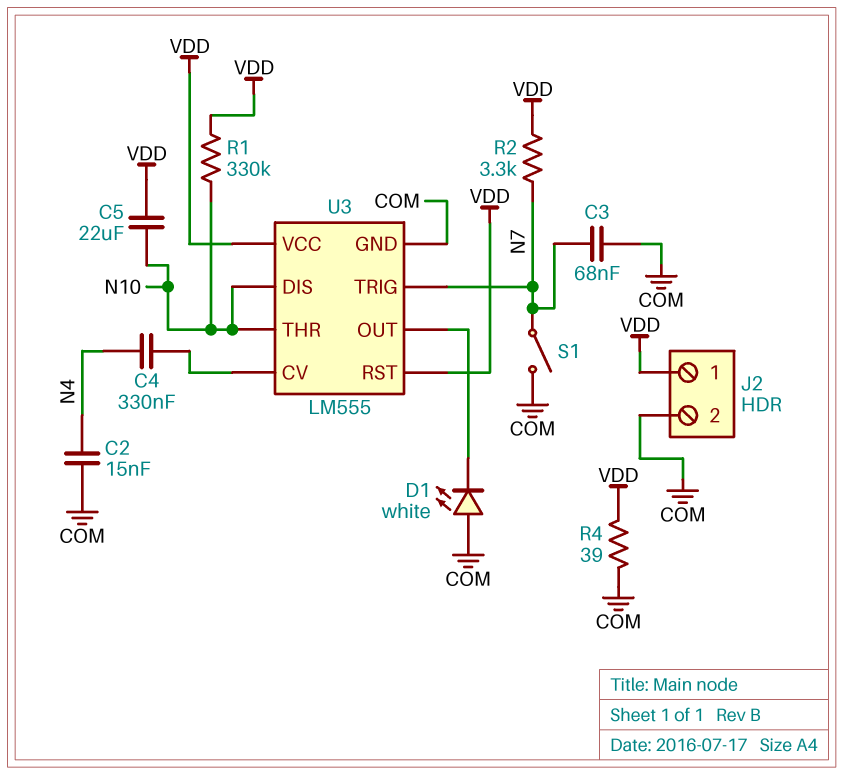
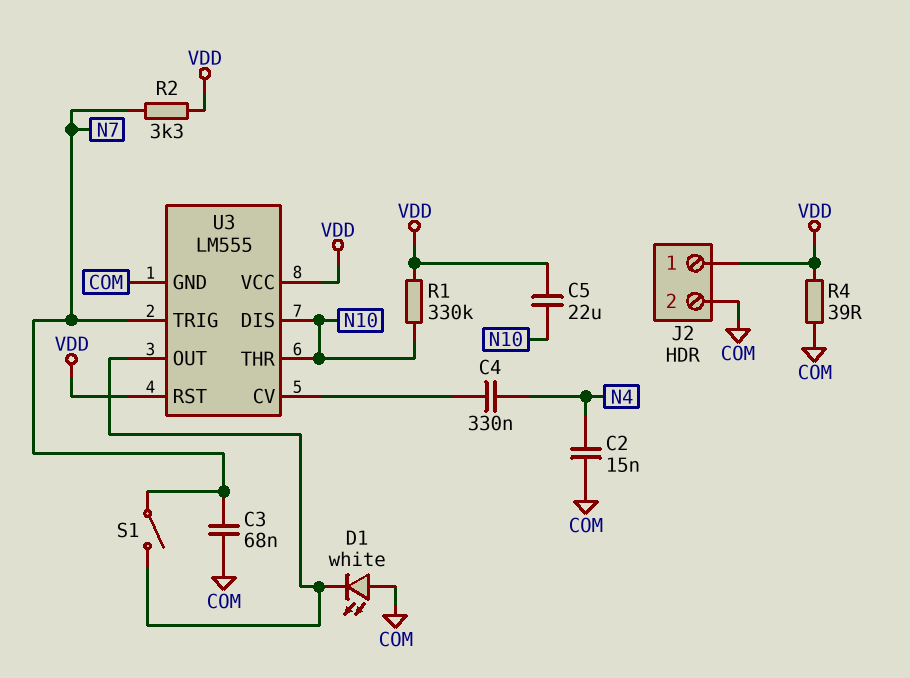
S1: switch (COM, N7) -> switch (N7, U3/OUT)

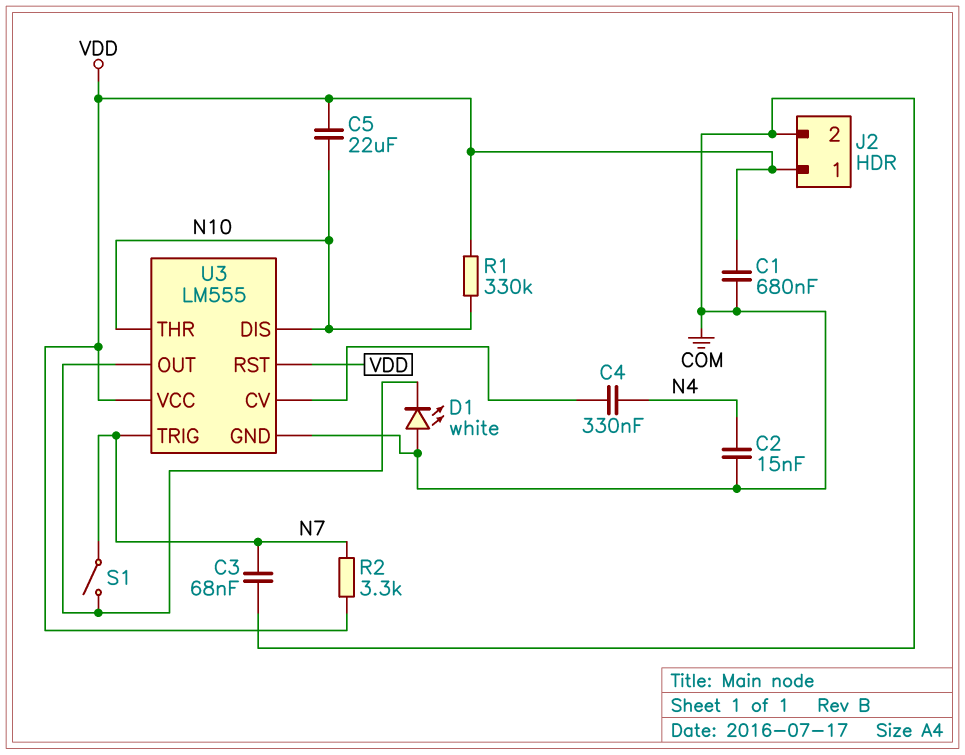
C1: none -> 680nF (COM, VDD)
R4: 39 (COM, VDD) -> none

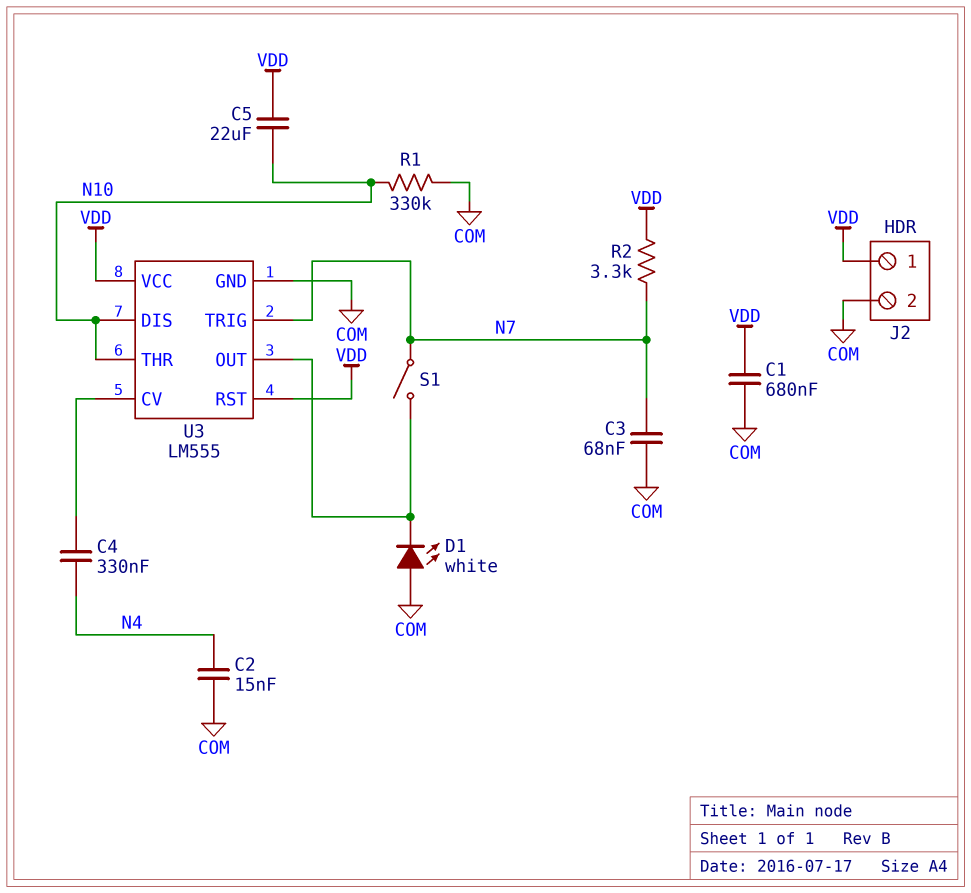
R1: 330k (N10, VDD) -> 330k (COM, N10)

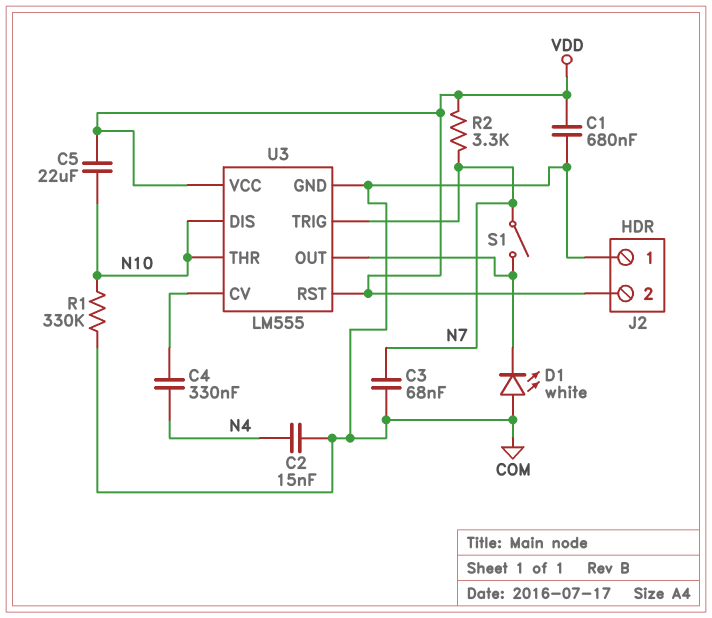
J2 pin 1: VDD -> COM
J2 pin 2: COM -> VDD

